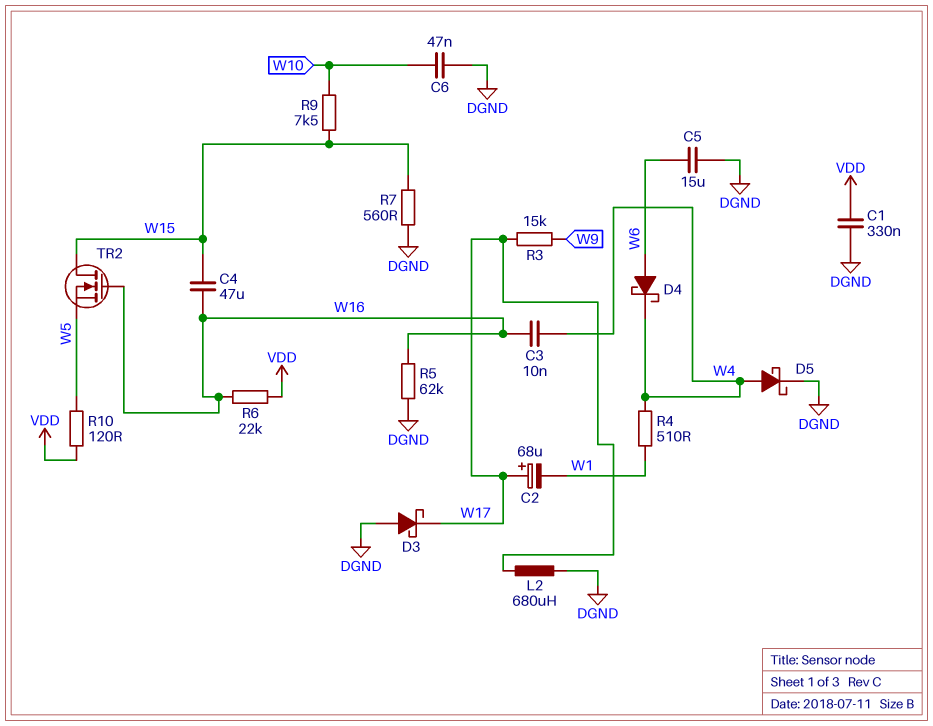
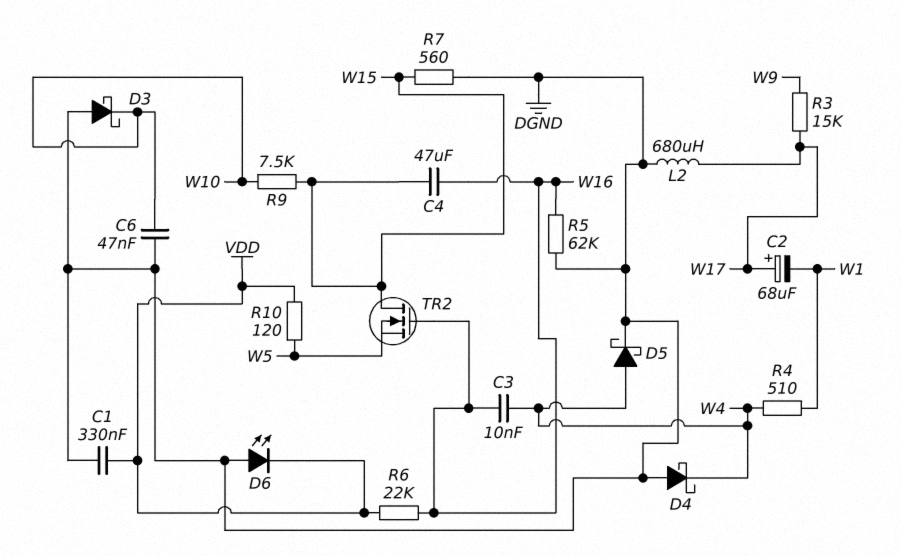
C5: 15uF (DGND, W6) -> none
D3: schottky (A DGND, K W17) -> schottky (A DGND, K W10)
D4: schottky (A W6, K W4) -> schottky (A DGND, K W4)
D6: none -> LED (A DGND, K VDD)

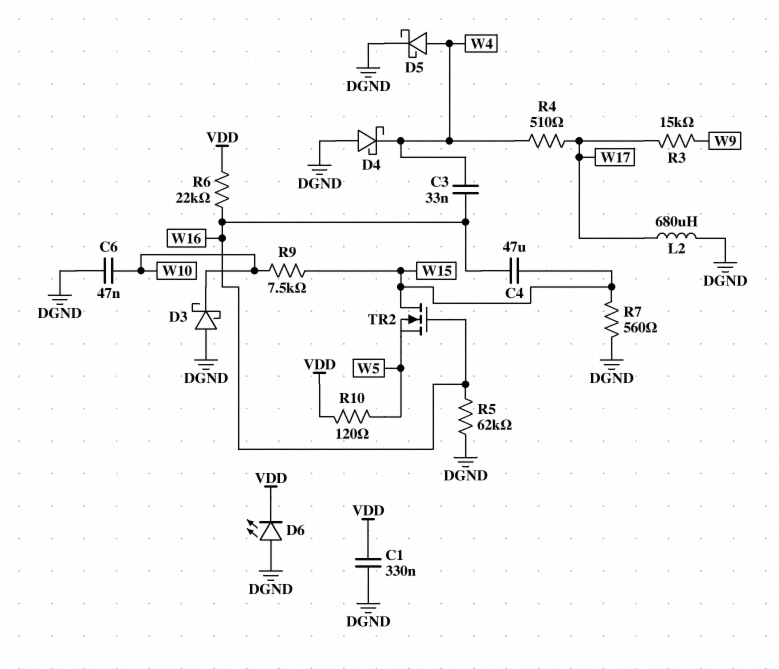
C2: 68uF (plus W17, minus W1) -> none
C3: 10nF (W4, W16) -> 33nF (W4, W16)
R4: 510 (W1, W4) -> 510 (W4, W17)

